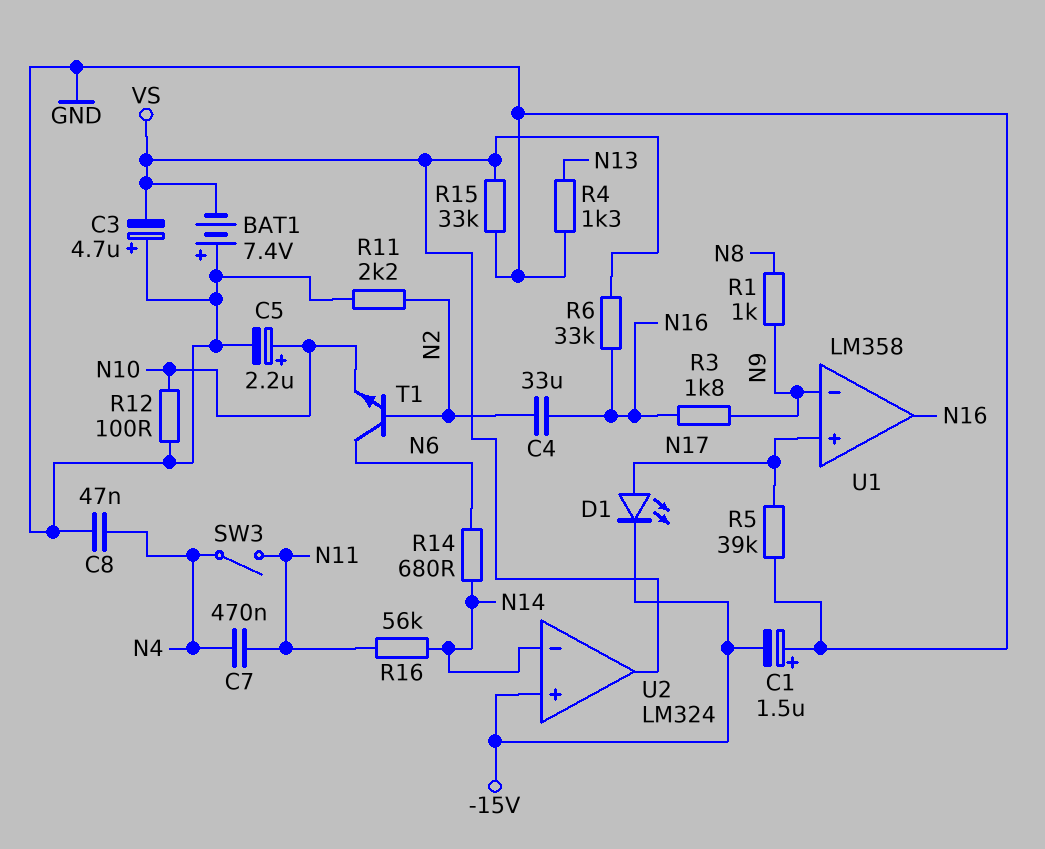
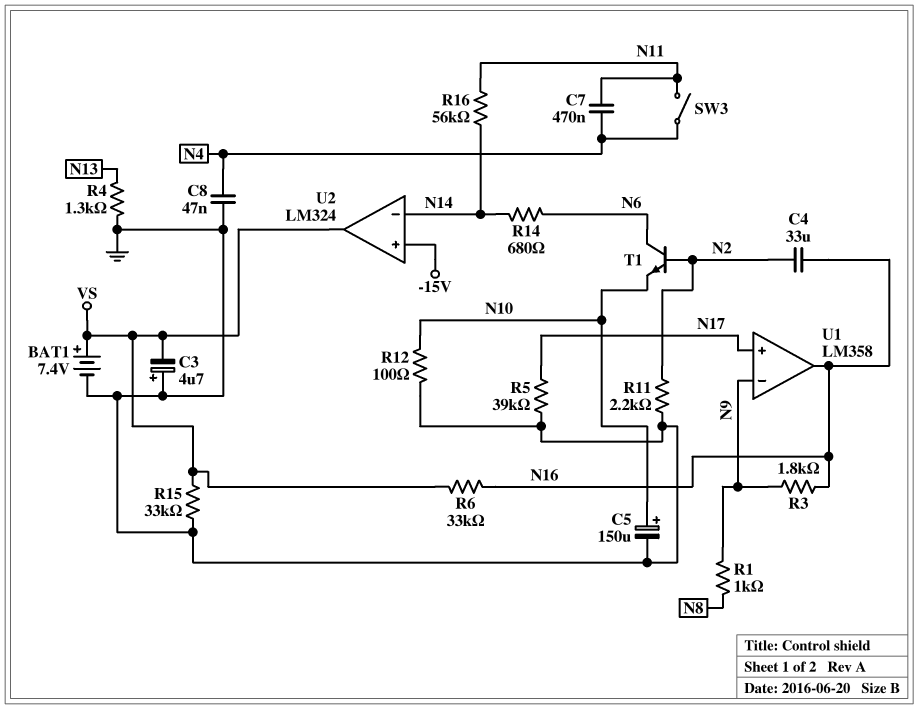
BAT1: 7.4V (plus GND, minus VS) -> 7.4V (plus VS, minus GND)
C1: 1.5uF (plus GND, minus -15V) -> none
C5: 2.2uF (plus N10, minus GND) -> 150uF (plus N10, minus GND)
D1: LED (A N17, K -15V) -> none

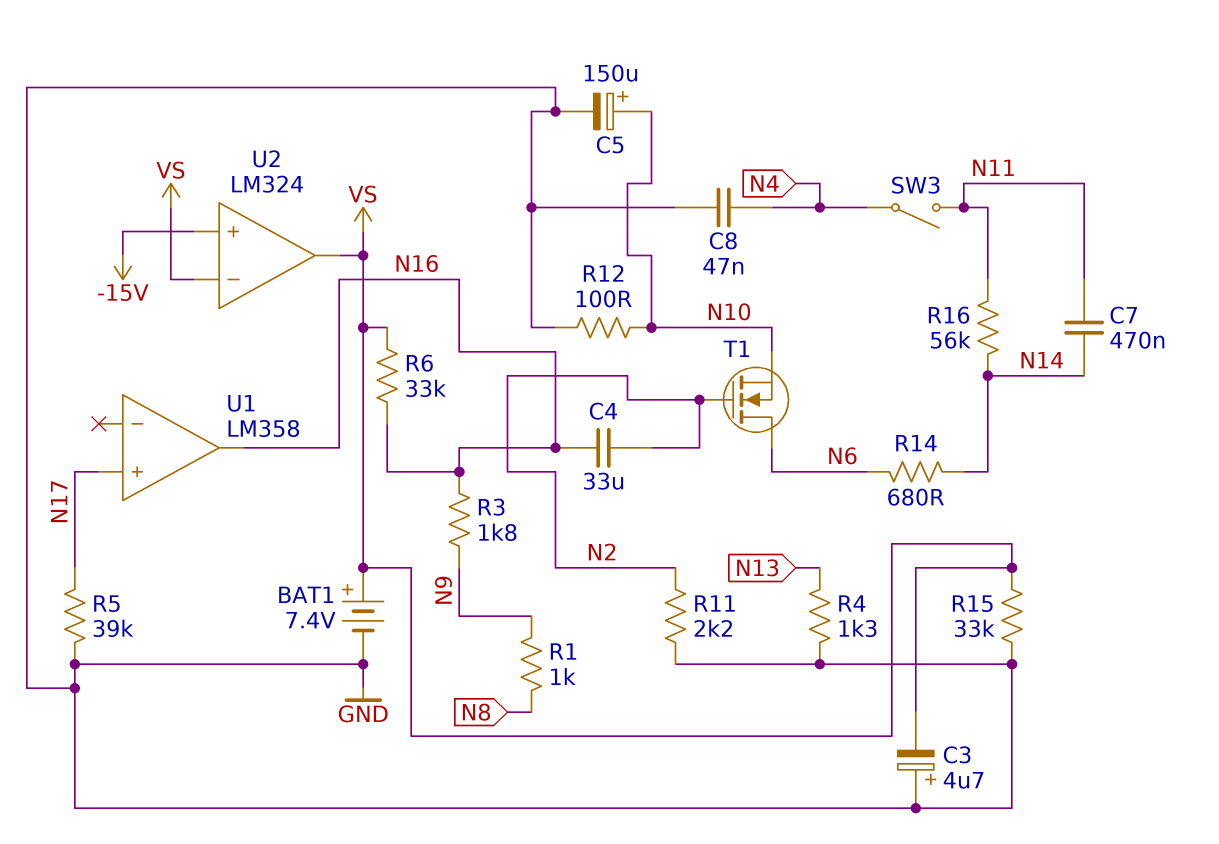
C7: 470nF (N4, N11) -> 470nF (N11, N14)
T1: NPN (B N2, C N6, E N10) -> NMOS (G N2, D N6, S N10)
U1 pin in-: N9 -> none
U2 pin in-: N14 -> VS

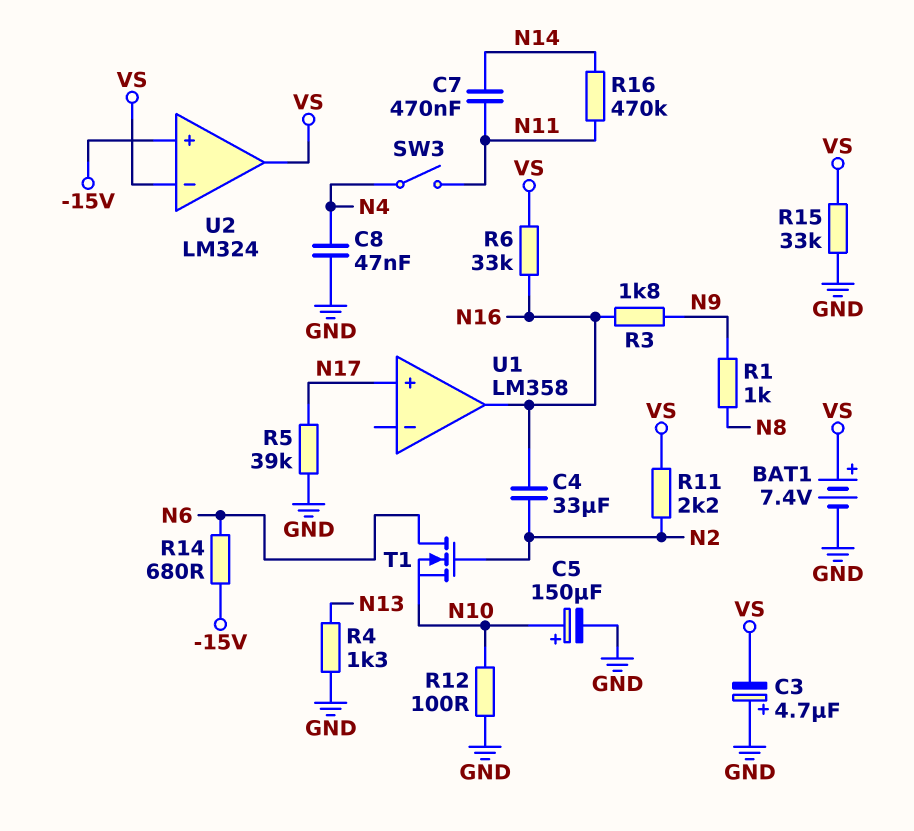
R11: 2.2k (GND, N2) -> 2.2k (N2, VS)
R14: 680 (N6, N14) -> 680 (-15V, N6)
R16: 56k (N11, N14) -> 470k (N11, N14)

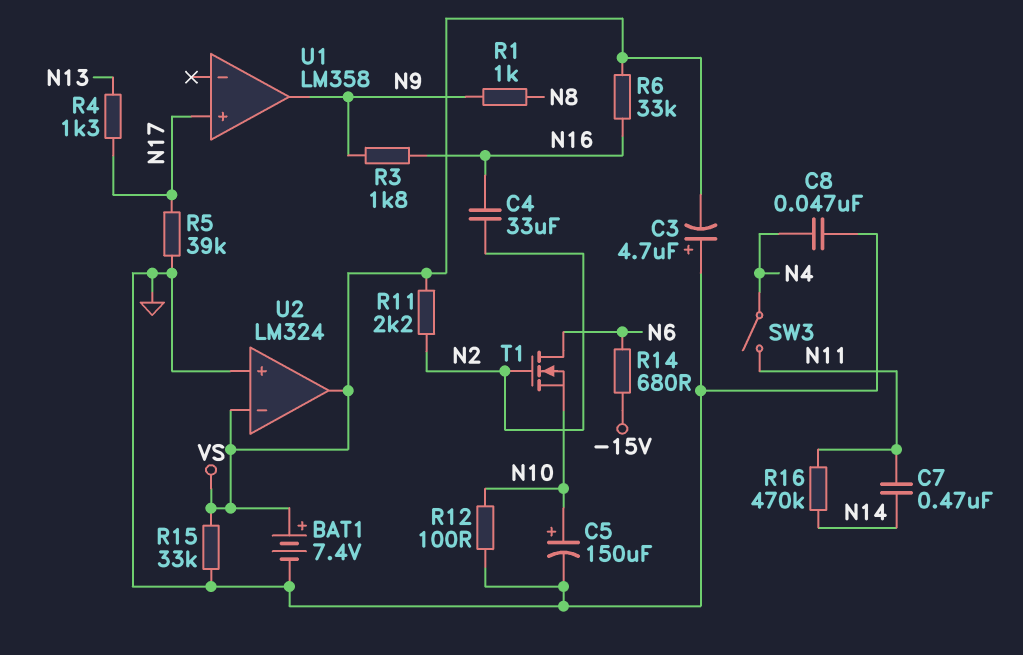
R4: 1.3k (GND, N13) -> 1.3k (N13, N17)
U1 pin out: N16 -> N9
U2 pin in+: -15V -> GND

